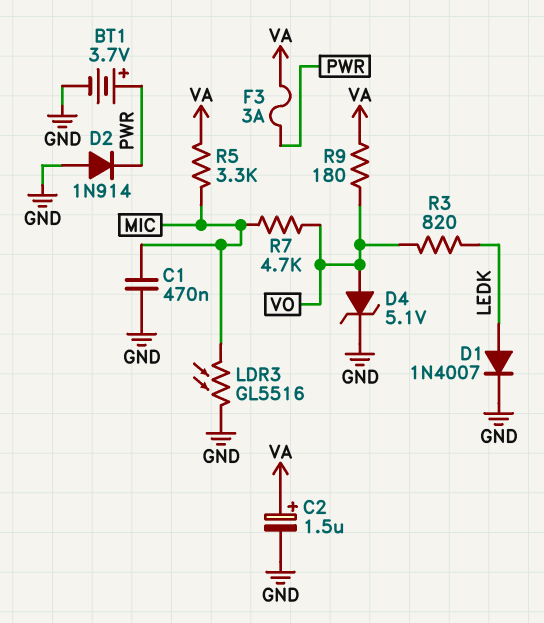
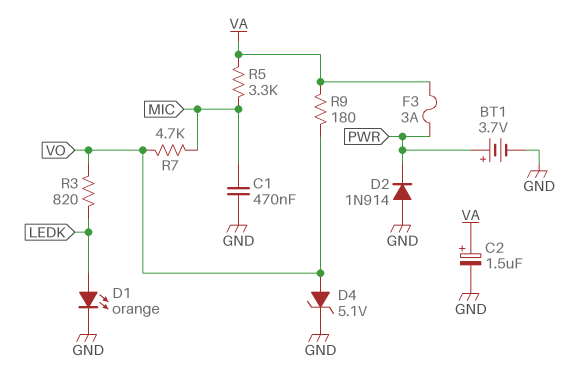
D1: diode 1N4007 (A LEDK, K GND) -> LED orange (A LEDK, K GND)
LDR3: GL5516 (GND, MIC) -> none

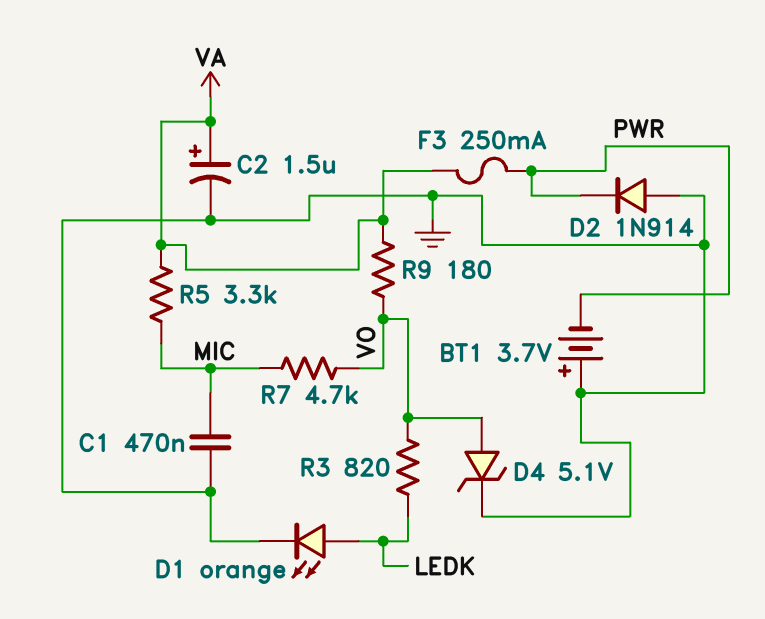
BT1: 3.7V (plus PWR, minus GND) -> 3.7V (plus GND, minus PWR)
F3: 3A (PWR, VA) -> 250mA (PWR, VA)

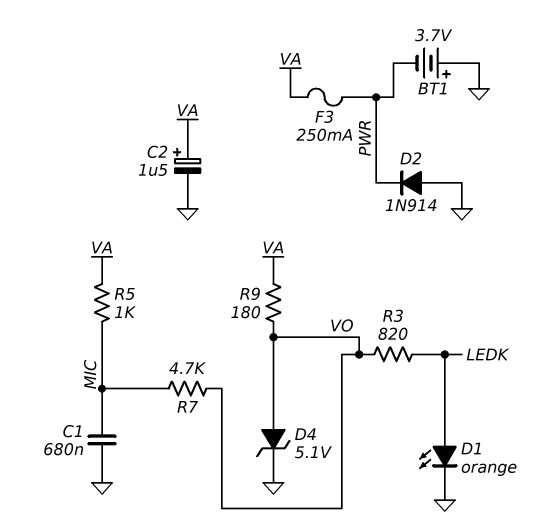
C1: 470nF (GND, MIC) -> 680nF (GND, MIC)
R5: 3.3k (MIC, VA) -> 1k (MIC, VA)

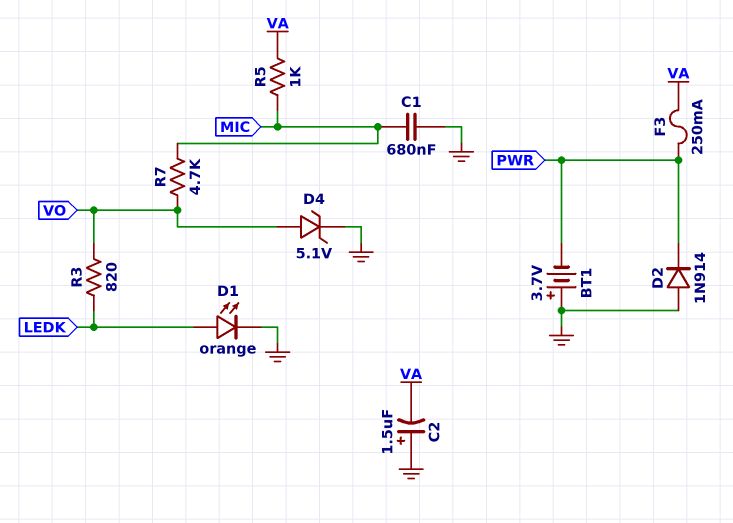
C2: 1.5uF (plus VA, minus GND) -> 1.5uF (plus GND, minus VA)
R9: 180 (VA, VO) -> none

